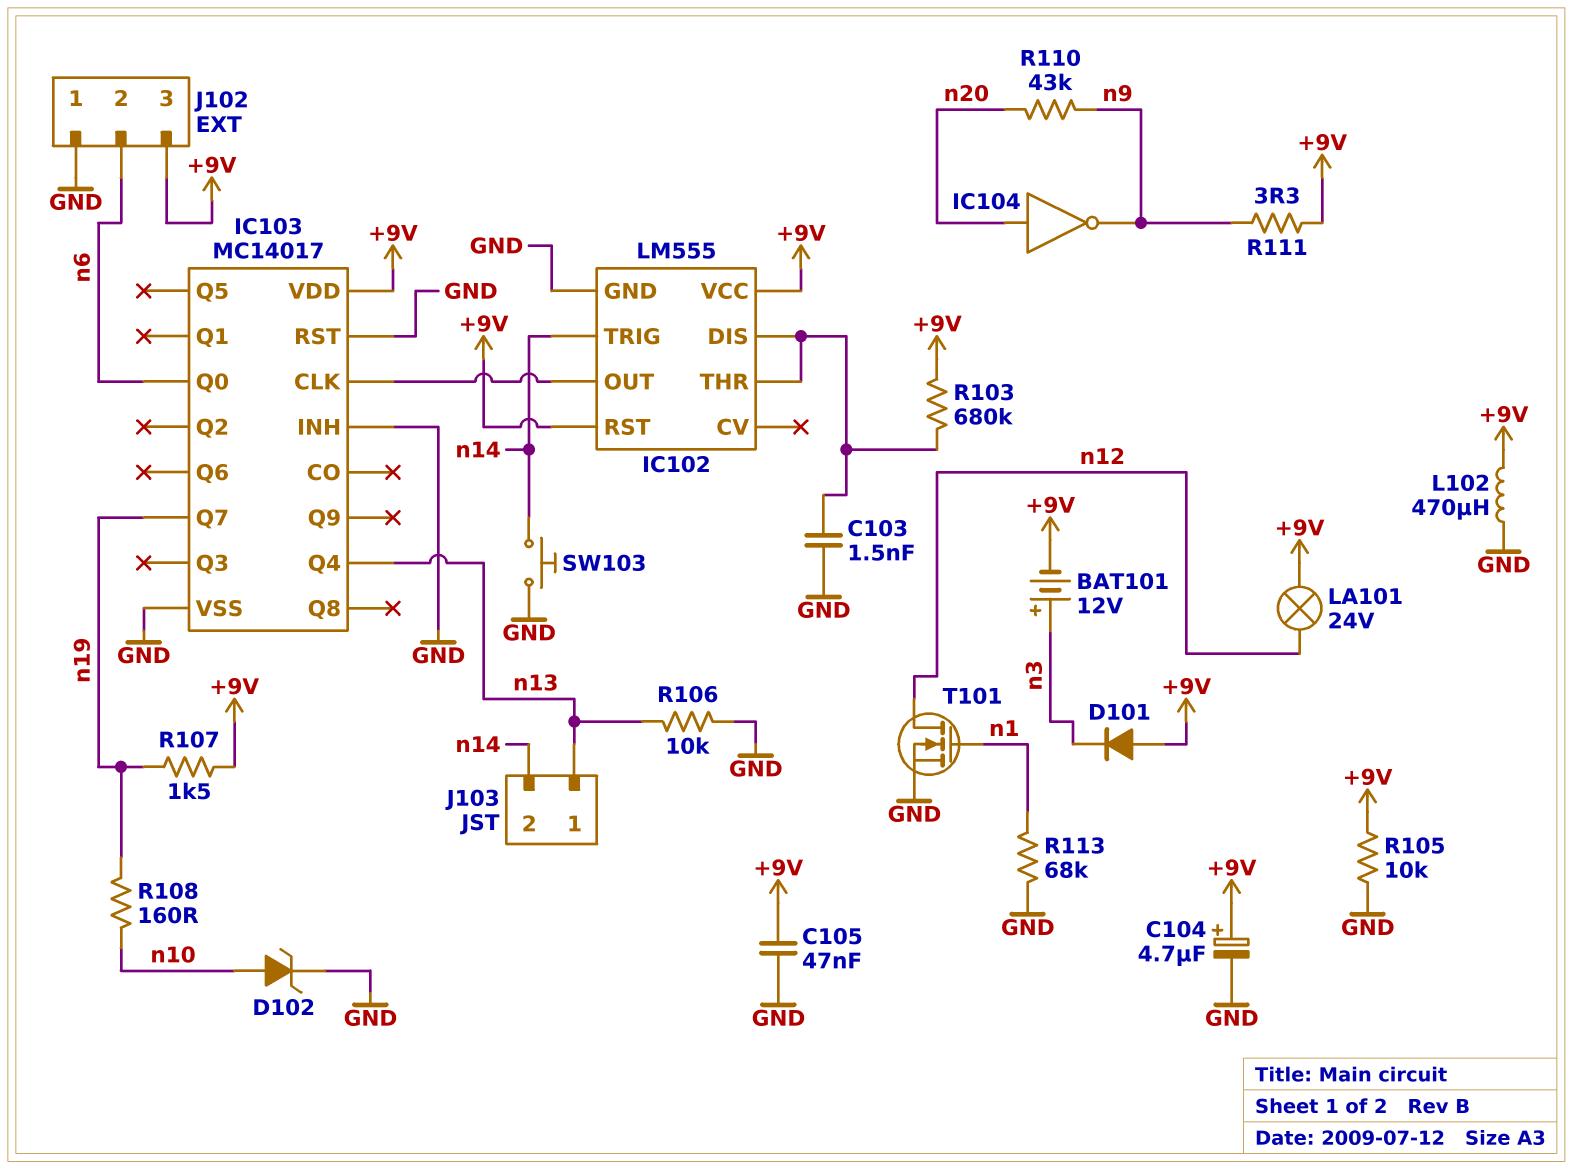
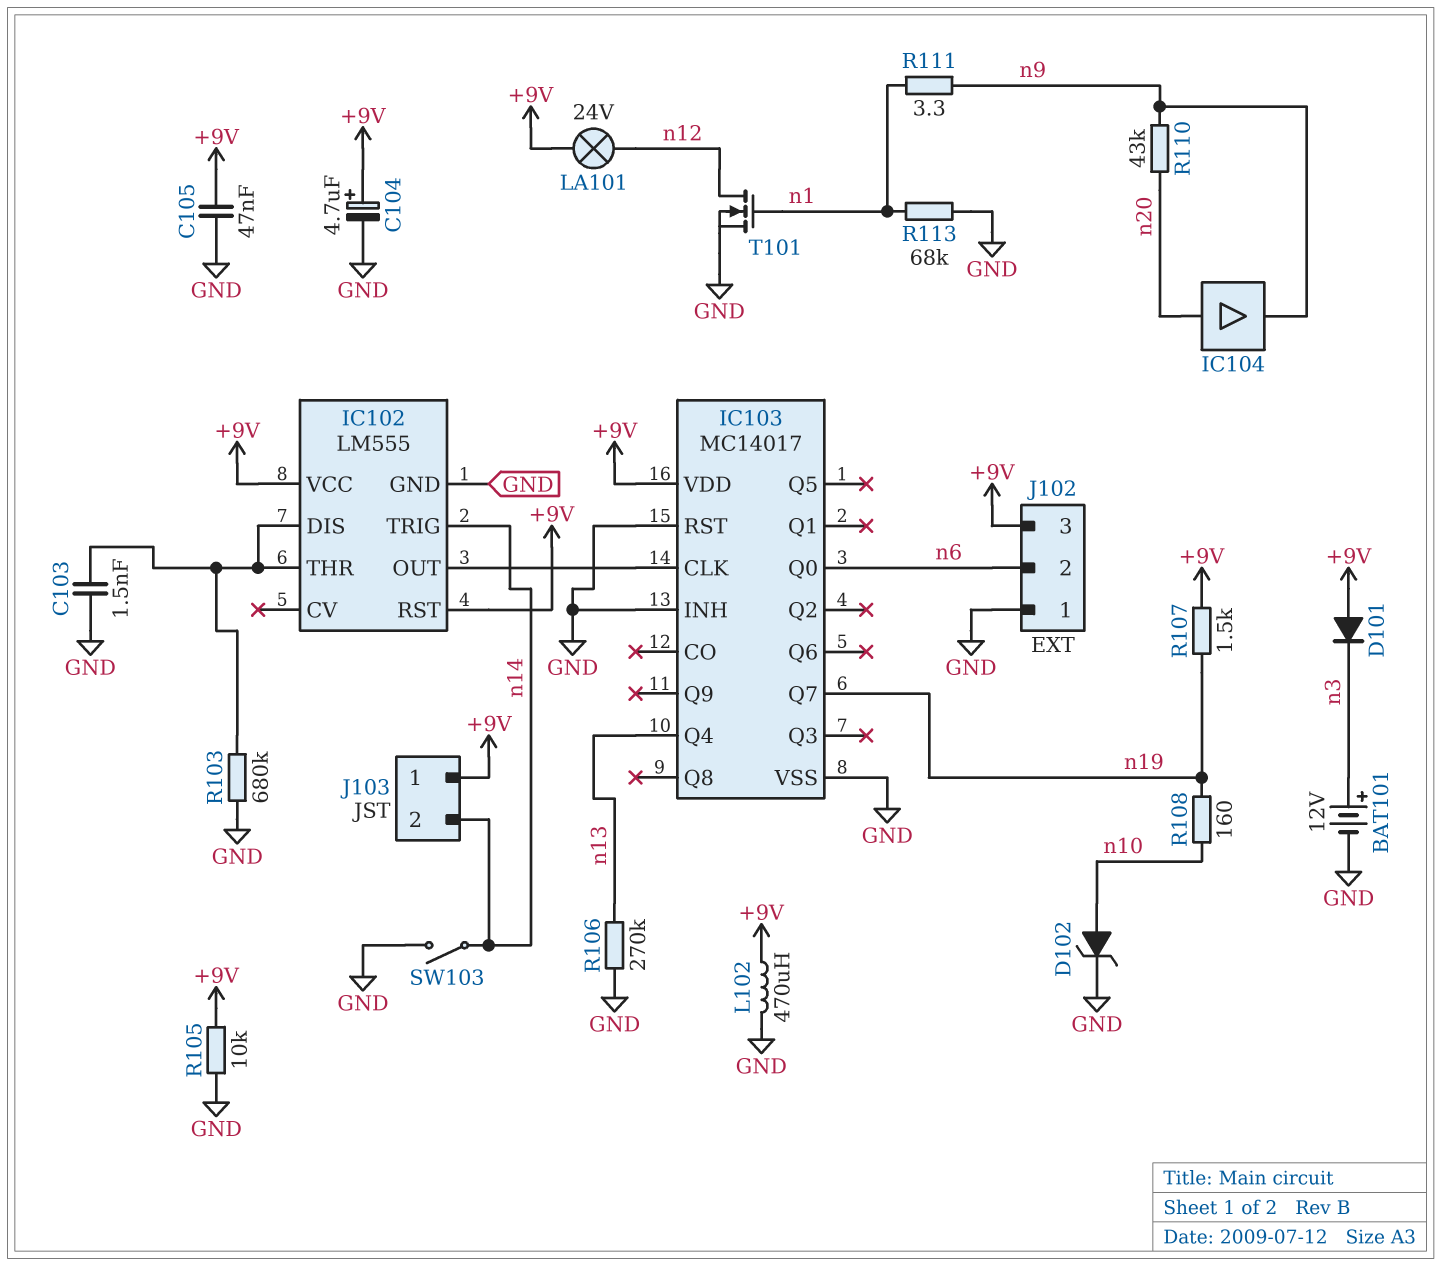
BAT101: 12V (plus n3, minus +9V) -> 12V (plus n3, minus GND)
IC104: NOT (in n20, out n9) -> buffer (in n20, out n9)
J103 pin 1: n13 -> +9V
R103: 680k (+9V, IC102/DIS) -> 680k (GND, IC102/DIS)
R106: 10k (GND, n13) -> 270k (GND, n13)
R111: 3.3 (+9V, n9) -> 3.3 (n1, n9)
SW103: button (GND, n14) -> switch (GND, n14)

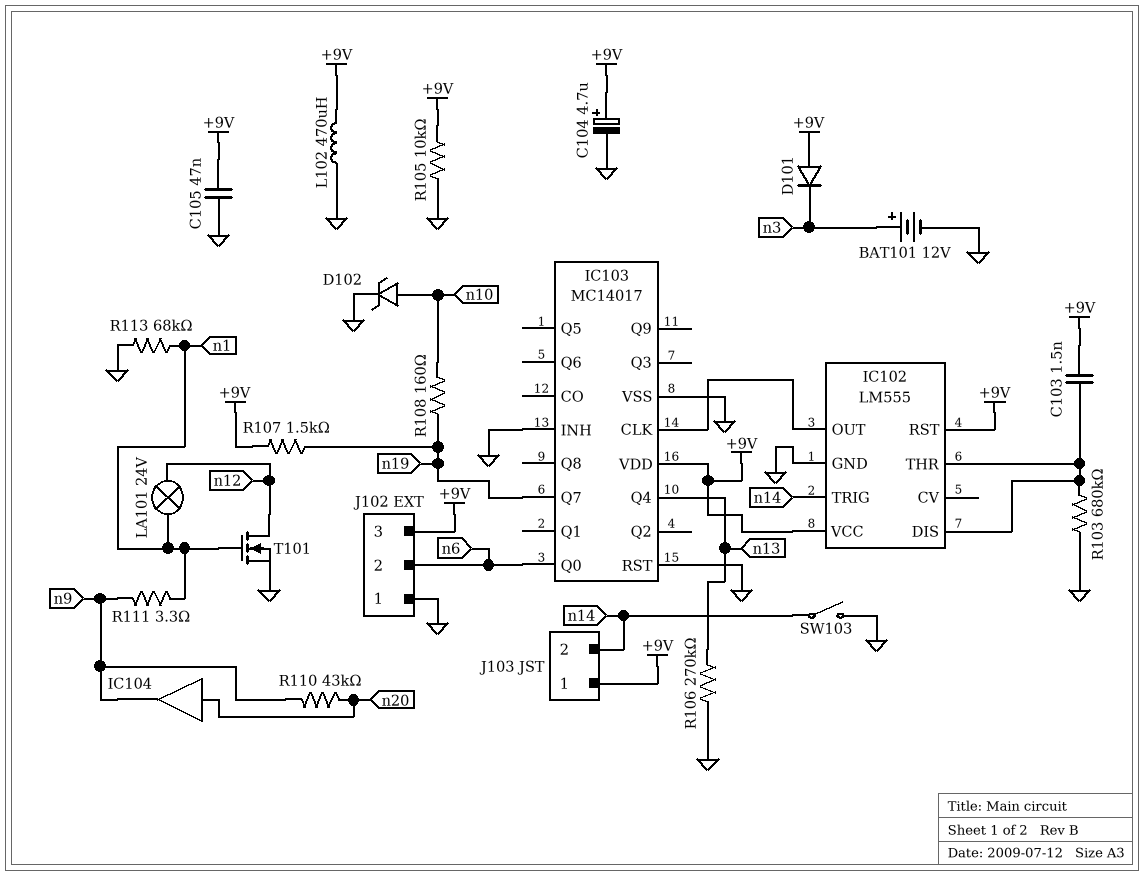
C103: 1.5nF (GND, IC102/DIS) -> 1.5nF (+9V, IC102/DIS)
LA101: lamp 24V (+9V, n12) -> lamp 24V (n1, n12)

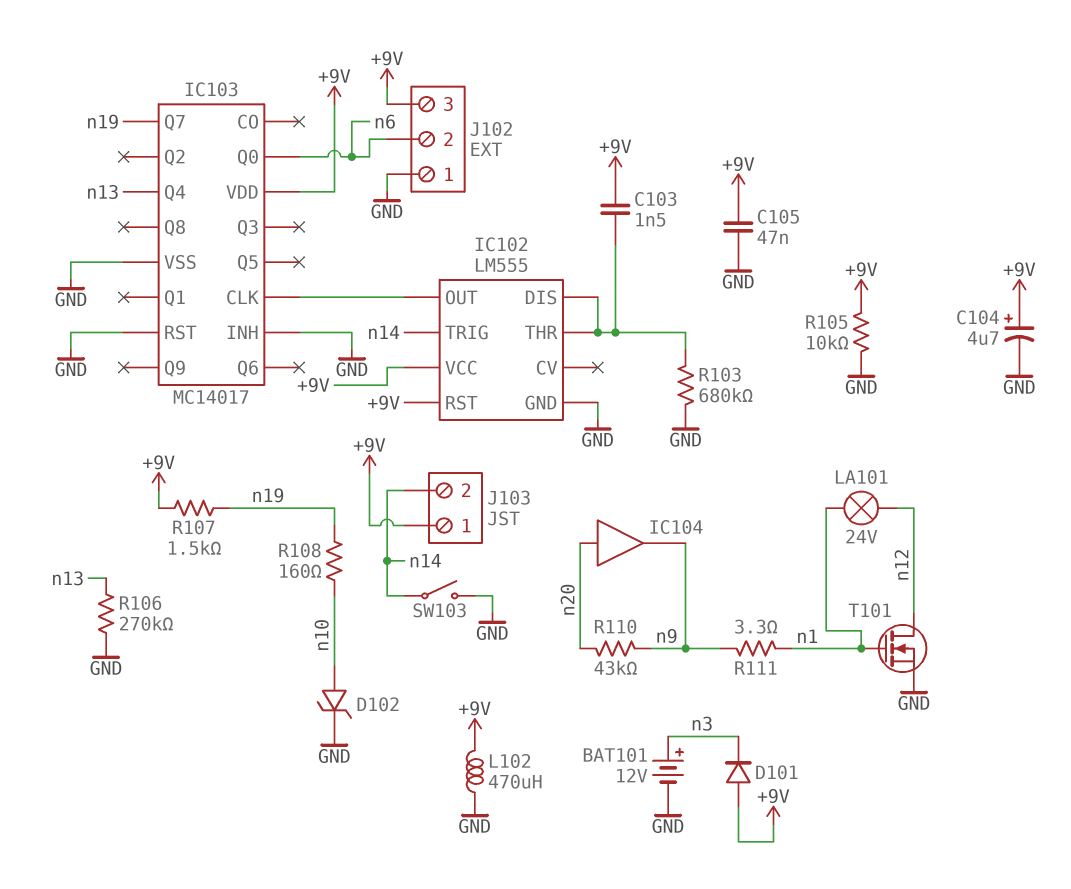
R113: 68k (GND, n1) -> none

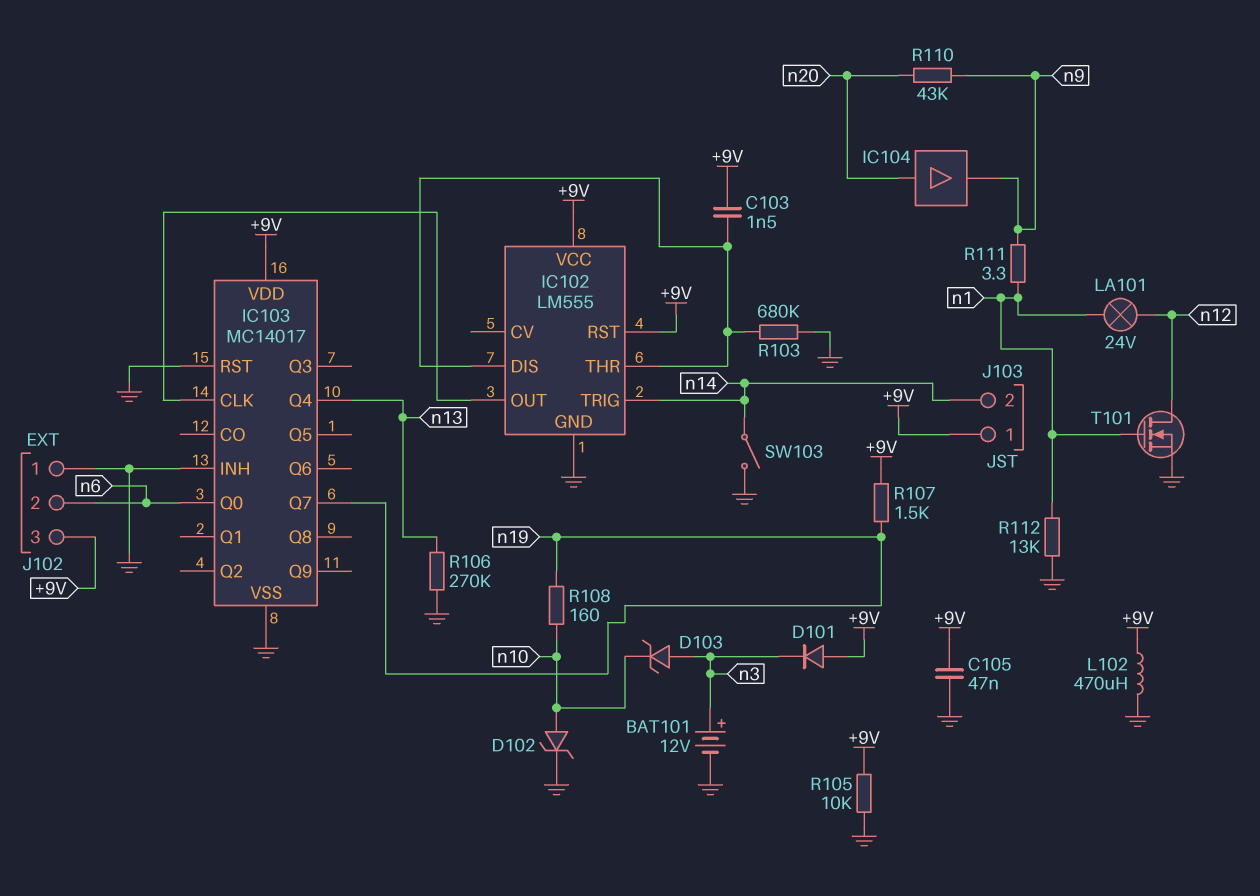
C104: 4.7uF (plus +9V, minus GND) -> none
D103: none -> zener (A n3, K n10)
R112: none -> 13k (GND, n1)

